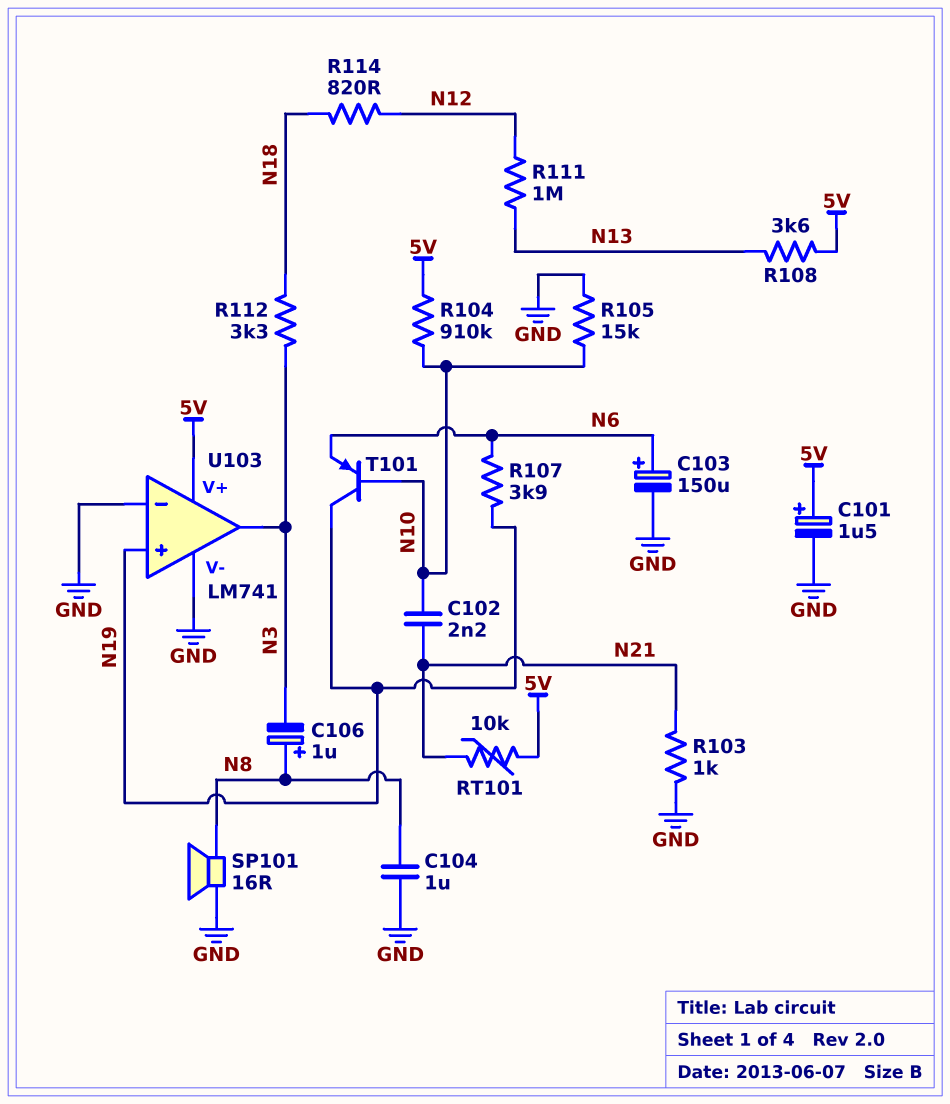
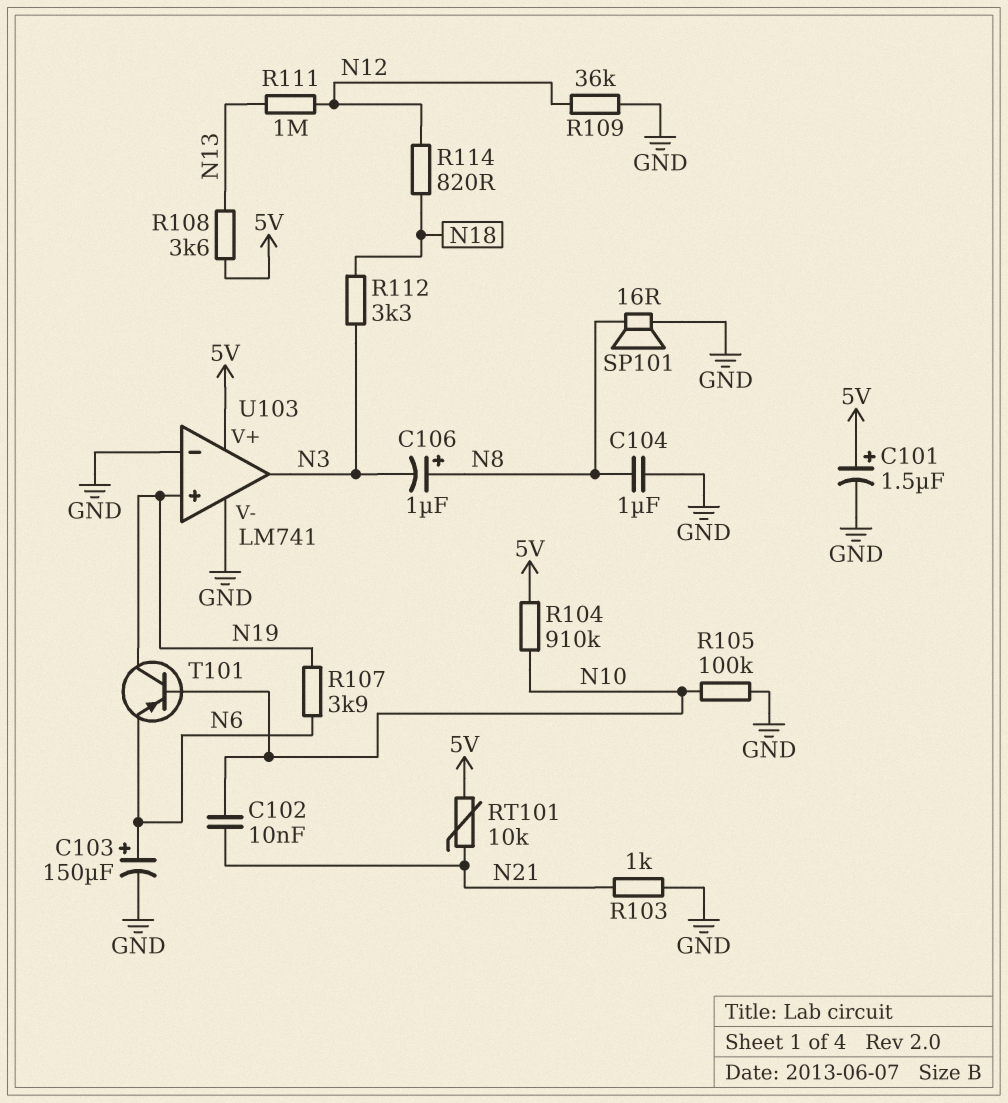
C102: 2.2nF (N10, N21) -> 10nF (N10, N21)
R105: 15k (GND, N10) -> 100k (GND, N10)
R109: none -> 36k (GND, N12)

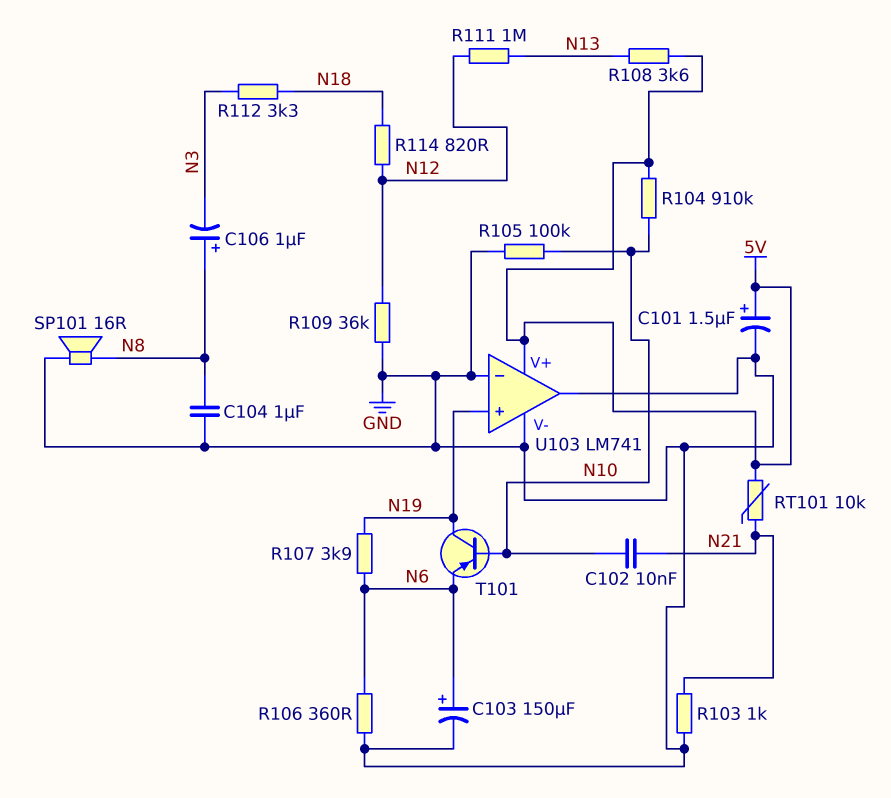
R106: none -> 360 (GND, N6)
U103 pin out: N3 -> GND

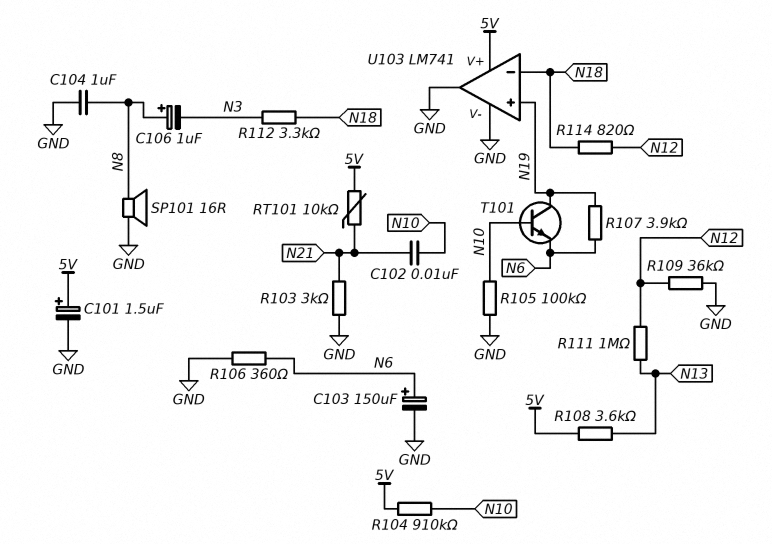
R103: 1k (GND, N21) -> 3k (GND, N21)
T101: PNP (B N10, C N19, E N6) -> NPN (B N10, C N19, E N6)
U103 pin in-: GND -> N18

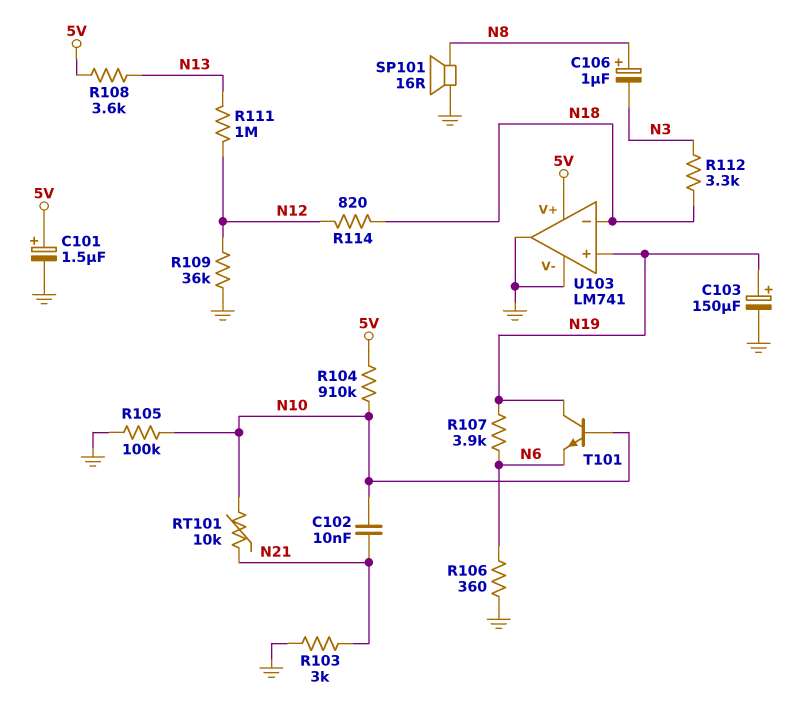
C103: 150uF (plus N6, minus GND) -> 150uF (plus N19, minus GND)
C104: 1uF (GND, N8) -> none
RT101: 10k (5V, N21) -> 10k (N10, N21)

